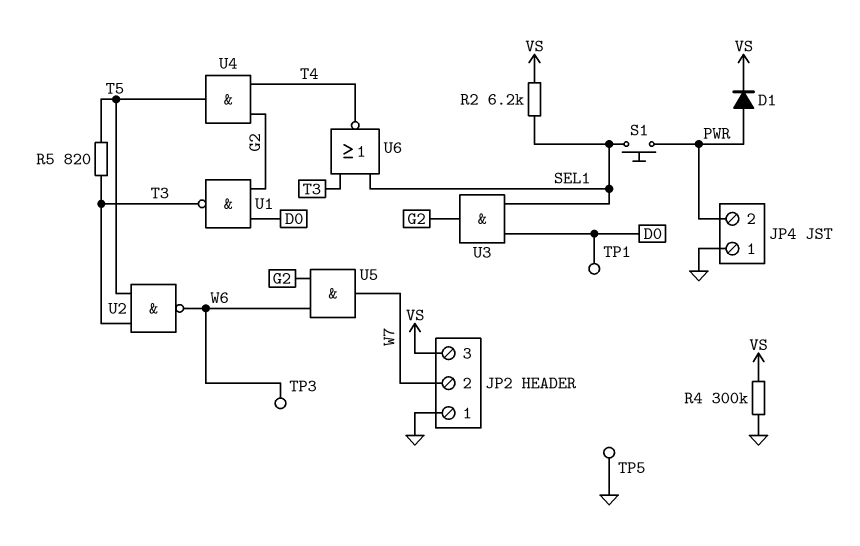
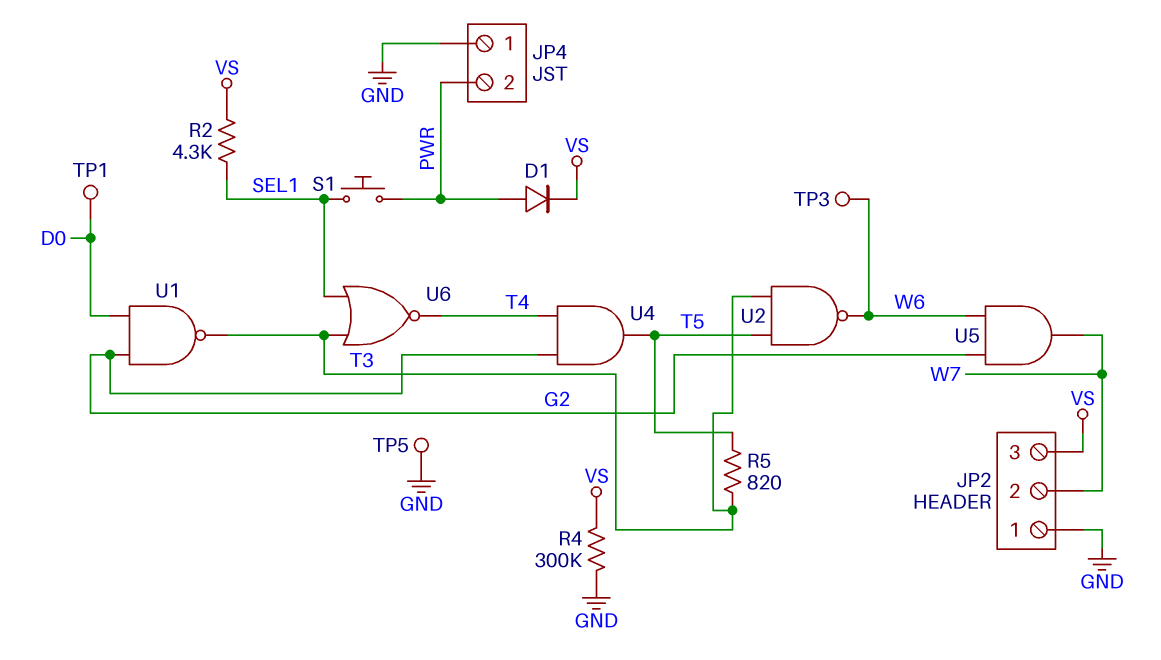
R2: 6.2k (SEL1, VS) -> 4.3k (SEL1, VS)
U3: AND (in D0, in SEL1, out G2) -> none

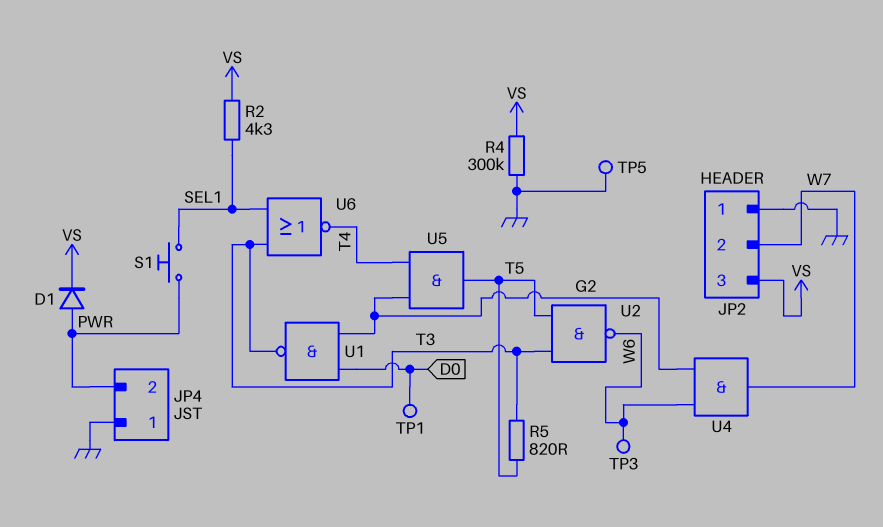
U4: AND (in G2, in T4, out T5) -> AND (in G2, in W6, out W7)
U5: AND (in G2, in W6, out W7) -> AND (in G2, in T4, out T5)

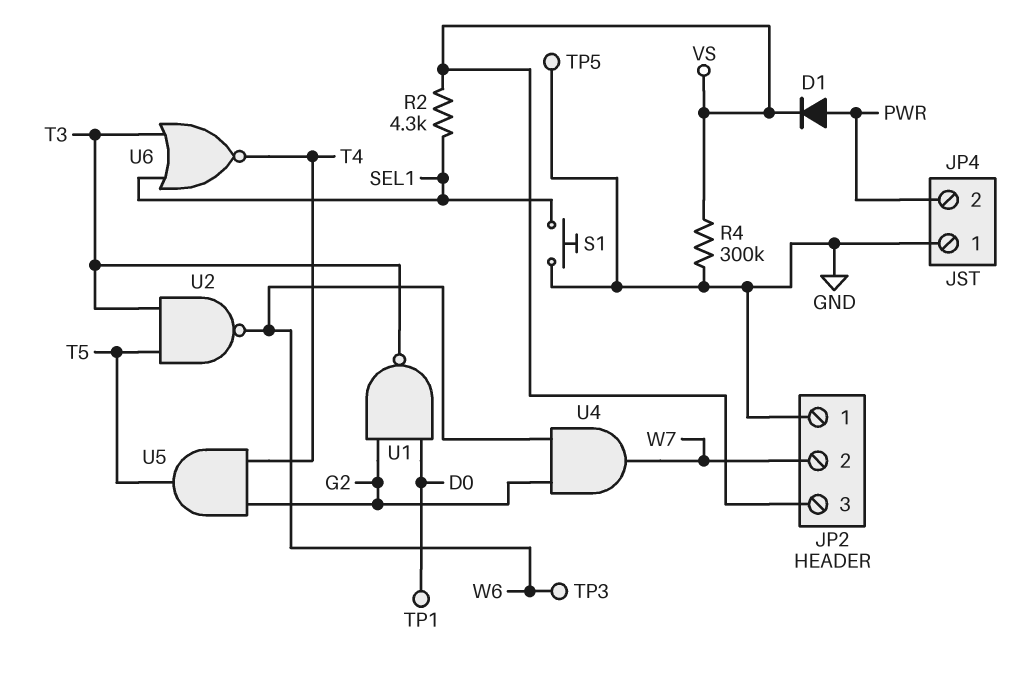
R5: 820 (T3, T5) -> none
S1: button (PWR, SEL1) -> button (GND, SEL1)

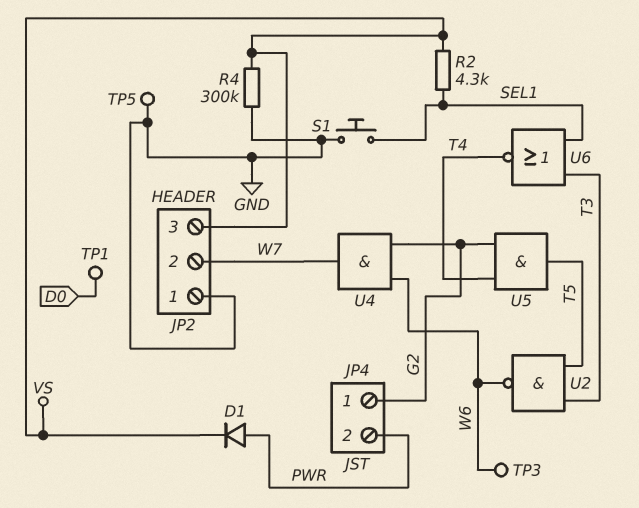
JP4 pin 1: GND -> G2
U1: NAND (in D0, in G2, out T3) -> none

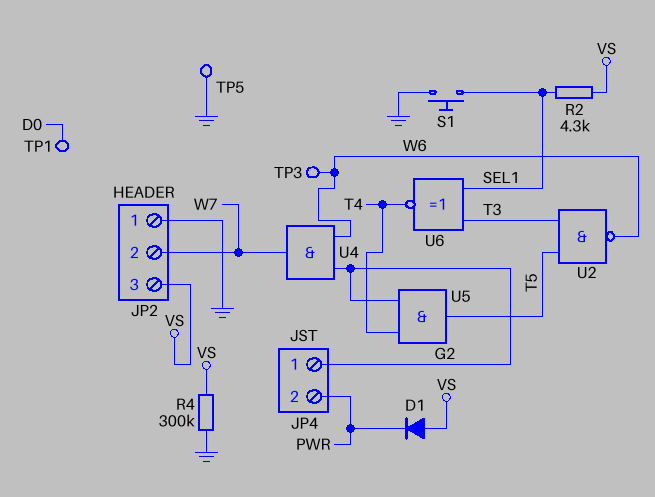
D1: diode (A PWR, K VS) -> diode (A VS, K PWR)
U6: NOR (in SEL1, in T3, out T4) -> XNOR (in SEL1, in T3, out T4)

